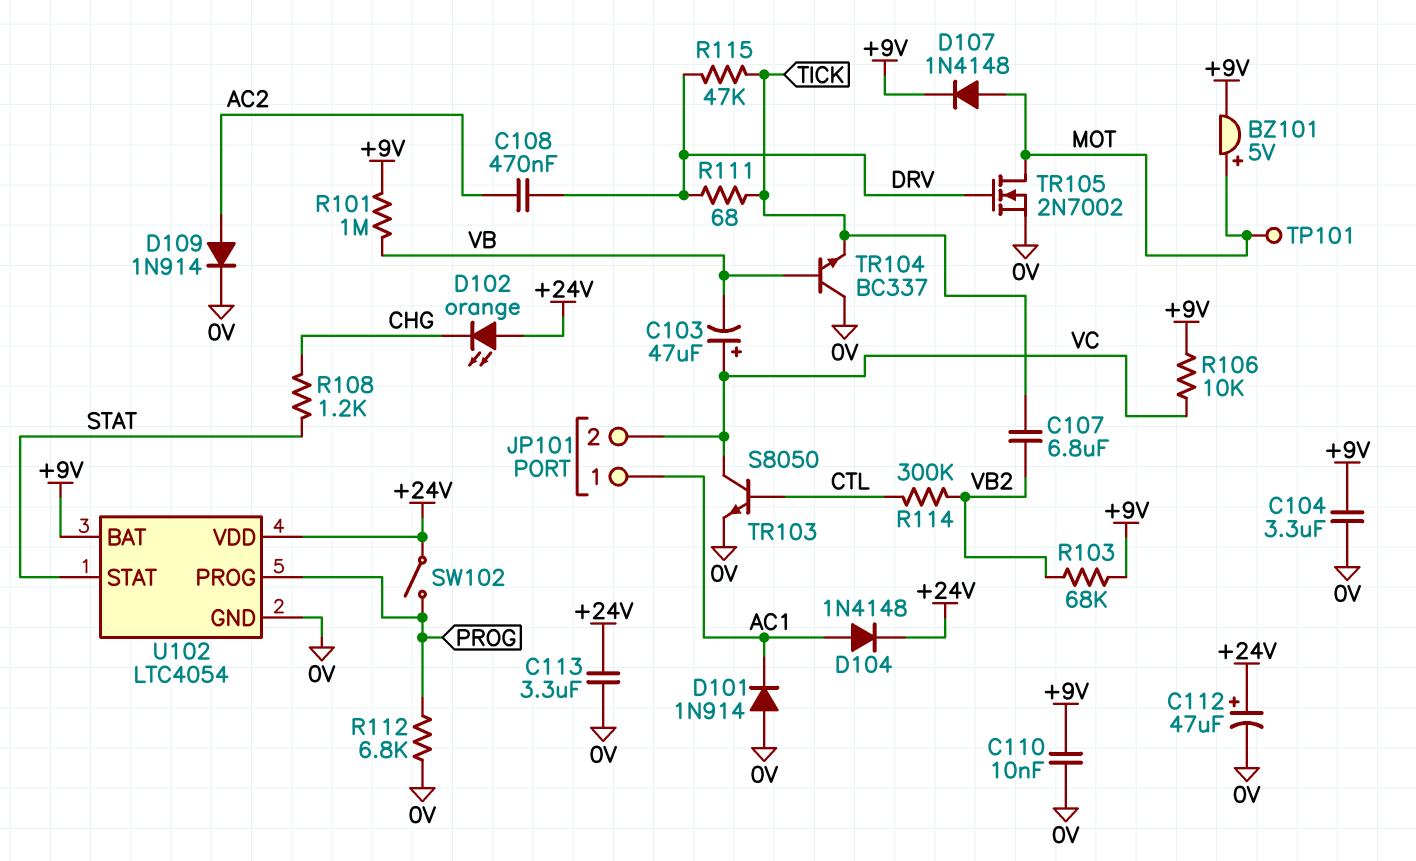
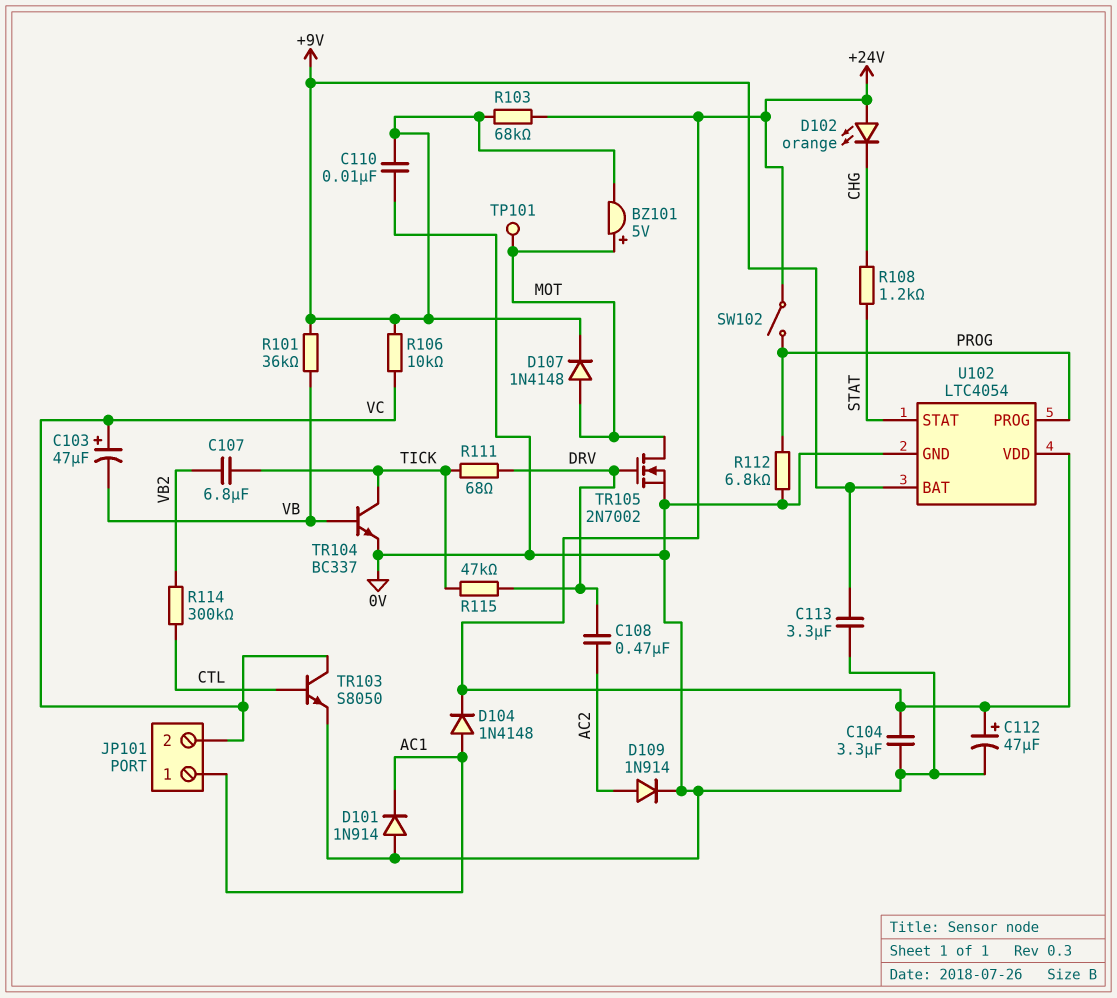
C104: 3.3uF (+9V, 0V) -> 3.3uF (+24V, 0V)
C113: 3.3uF (+24V, 0V) -> 3.3uF (+9V, 0V)
R101: 1M (+9V, VB) -> 36k (+9V, VB)
R103: 68k (+9V, VB2) -> 68k (+9V, +24V)
TR104: NPN BC337 (B VB, C 0V, E TICK) -> NPN BC337 (B VB, C TICK, E 0V)

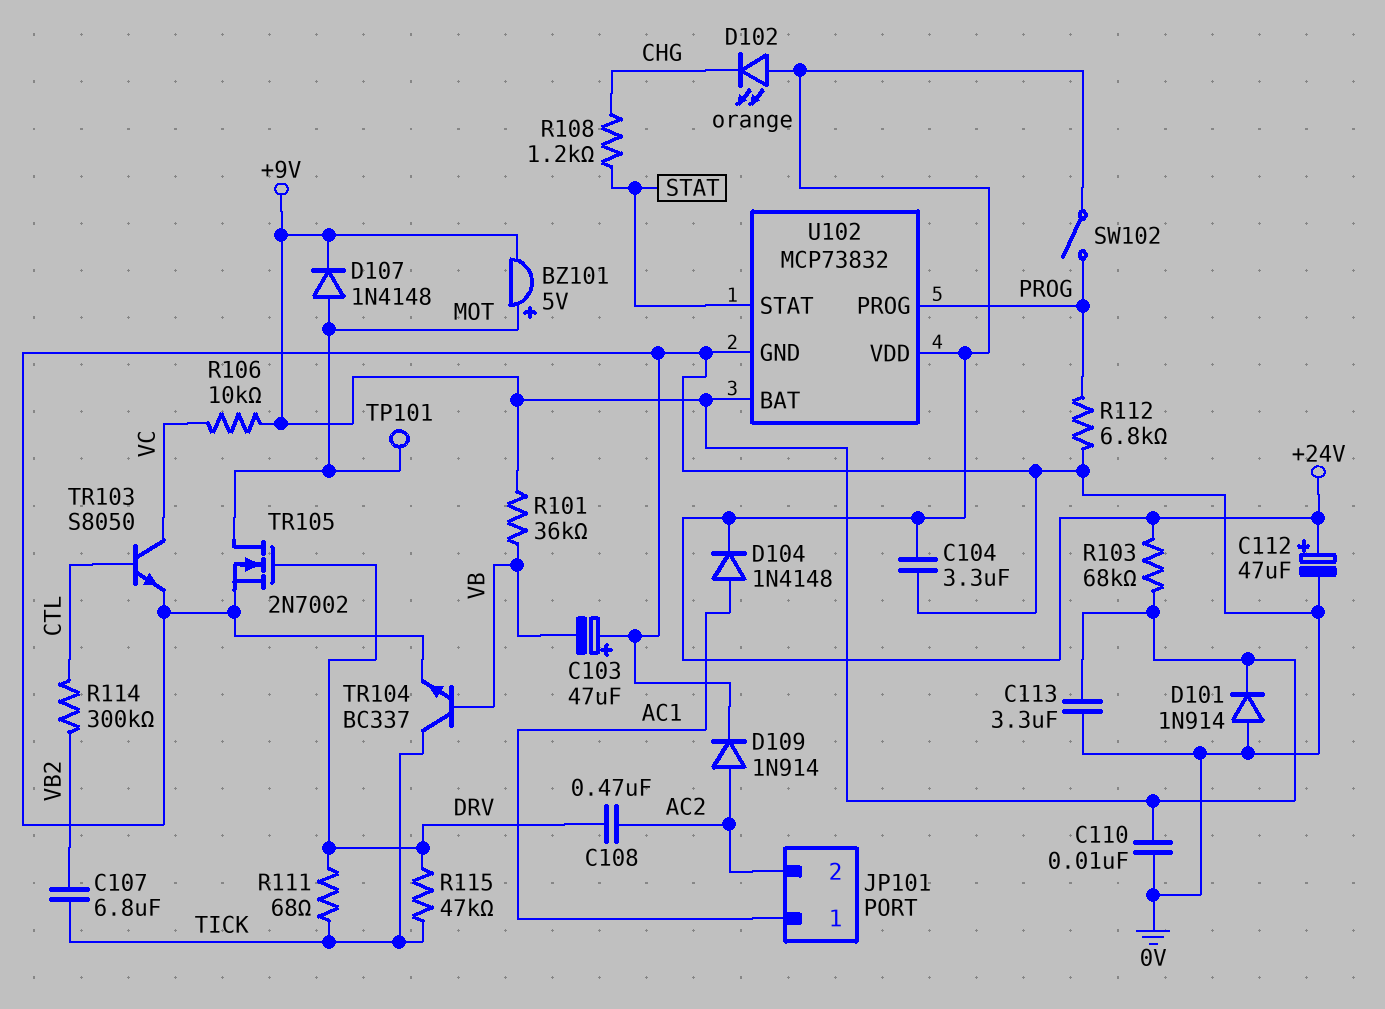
C103: 47uF (plus VC, minus VB) -> 47uF (plus 0V, minus VB)
D101: diode 1N914 (A 0V, K AC1) -> diode 1N914 (A 0V, K +9V)
JP101 pin 2: VC -> AC2
U102: LTC4054 -> MCP73832

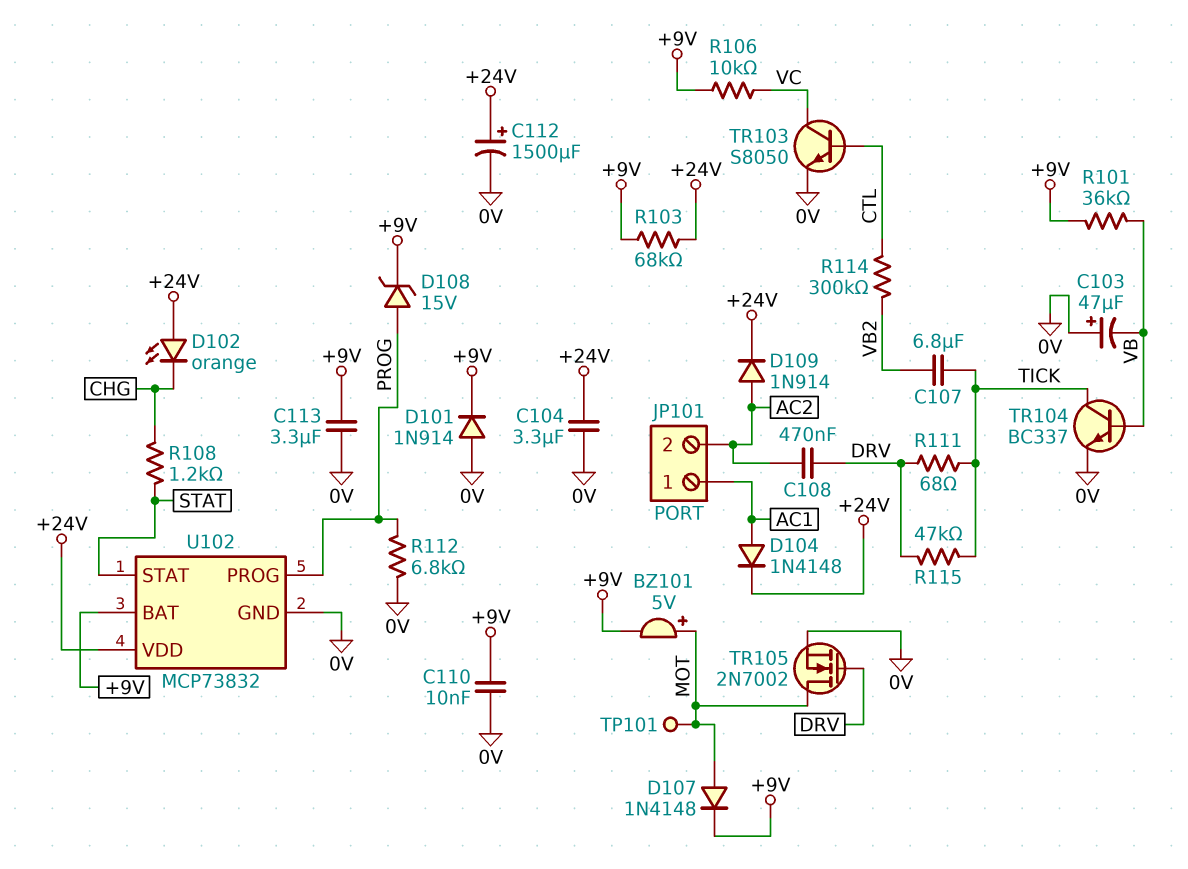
C112: 47uF (plus +24V, minus 0V) -> 1500uF (plus +24V, minus 0V)
D108: none -> zener 15V (A PROG, K +9V)
D109: diode 1N914 (A AC2, K 0V) -> diode 1N914 (A AC2, K +24V)
SW102: switch (+24V, PROG) -> none

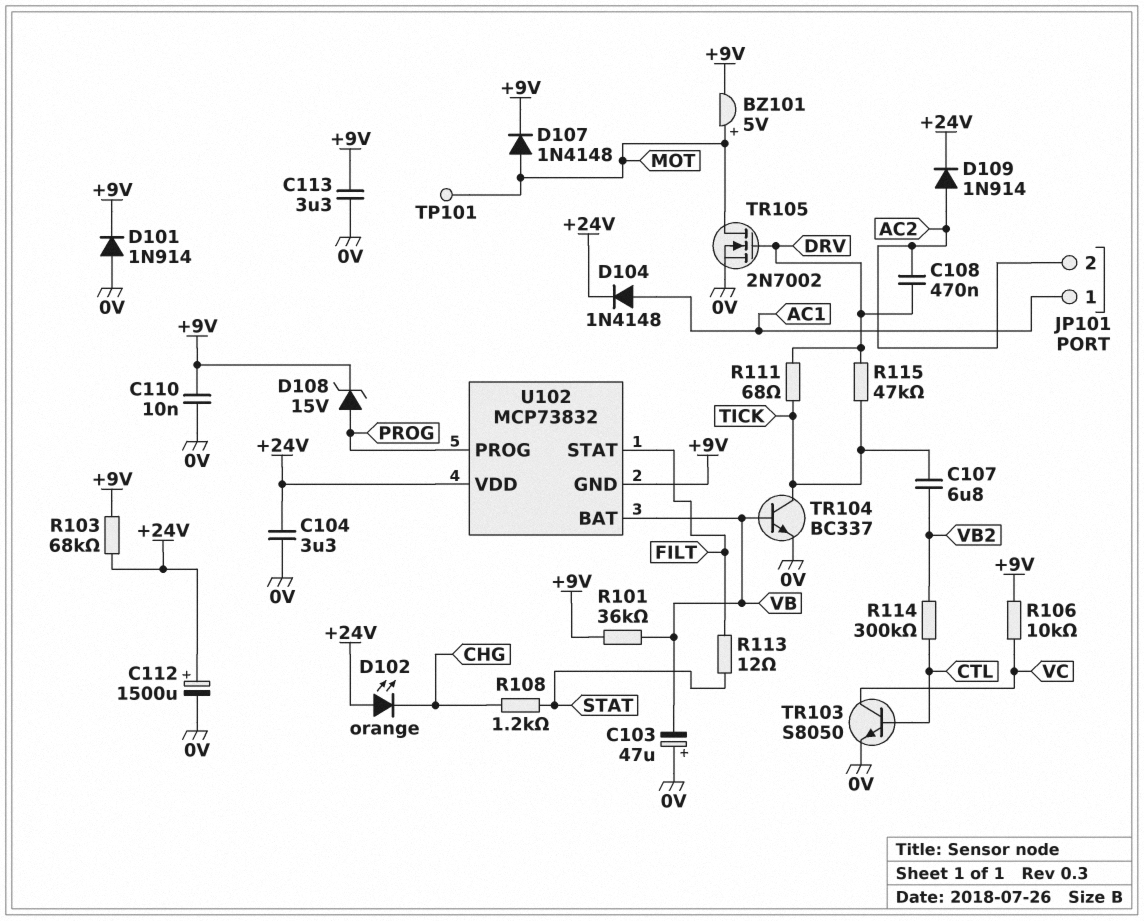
R112: 6.8k (0V, PROG) -> none
R113: none -> 12 (FILT, STAT)
U102 pin BAT: +9V -> VB
U102 pin GND: 0V -> +9V
U102 pin STAT: STAT -> FILT

